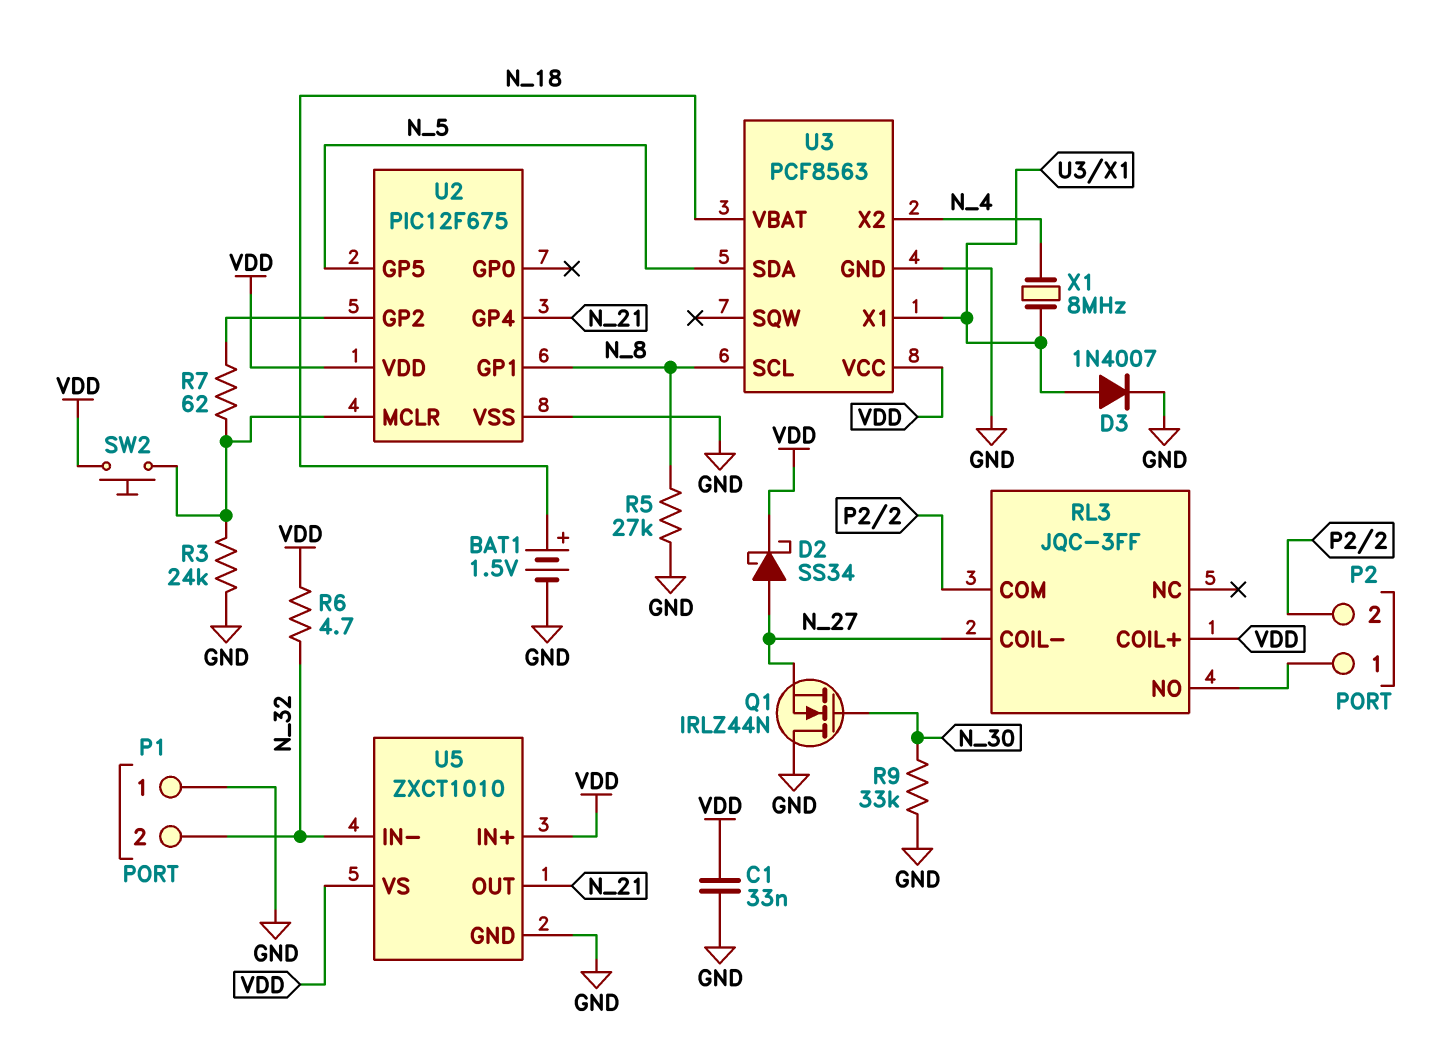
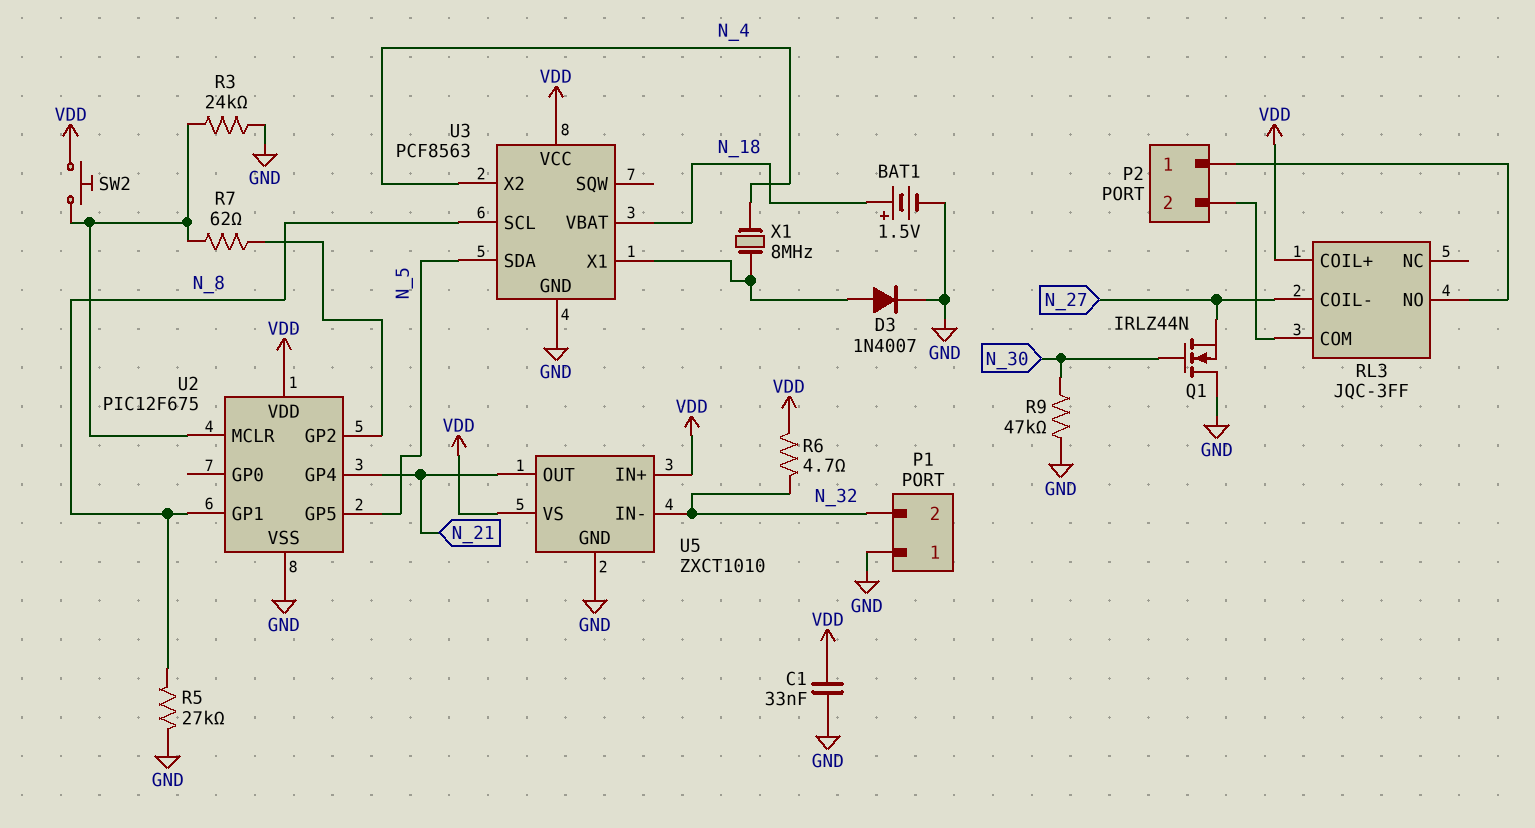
D2: schottky SS34 (A N_27, K VDD) -> none
R9: 33k (GND, N_30) -> 47k (GND, N_30)

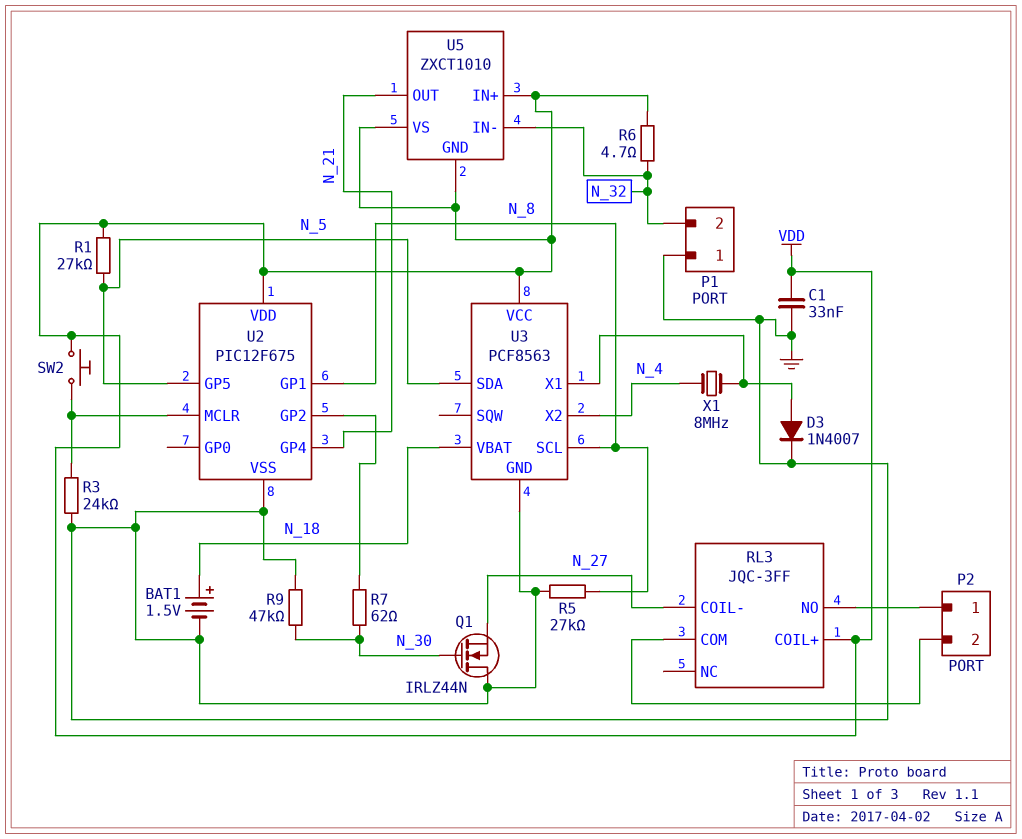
R1: none -> 27k (N_5, VDD)
R7: 62 (U2/GP2, U2/MCLR) -> 62 (N_30, U2/GP2)
U5 pin GND: GND -> VDD

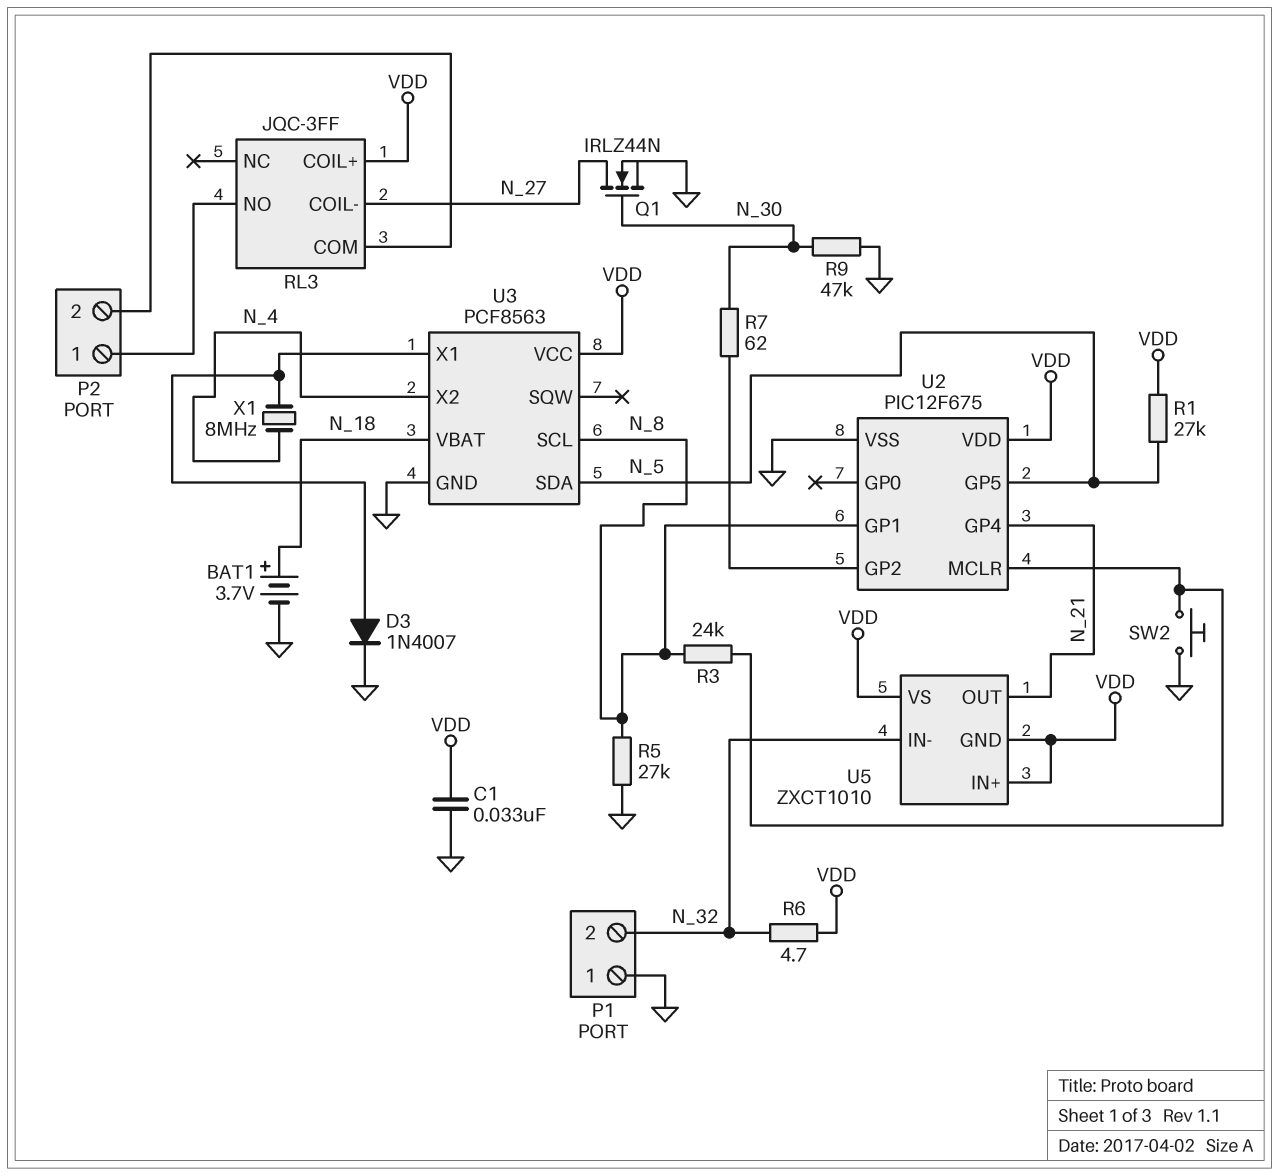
BAT1: 1.5V (plus N_18, minus GND) -> 3.7V (plus N_18, minus GND)
Q1: NMOS IRLZ44N (G N_30, D GND, S N_27) -> NMOS IRLZ44N (G N_30, D N_27, S GND)
R3: 24k (GND, U2/MCLR) -> 24k (N_8, U2/MCLR)
SW2: button (U2/MCLR, VDD) -> button (GND, U2/MCLR)

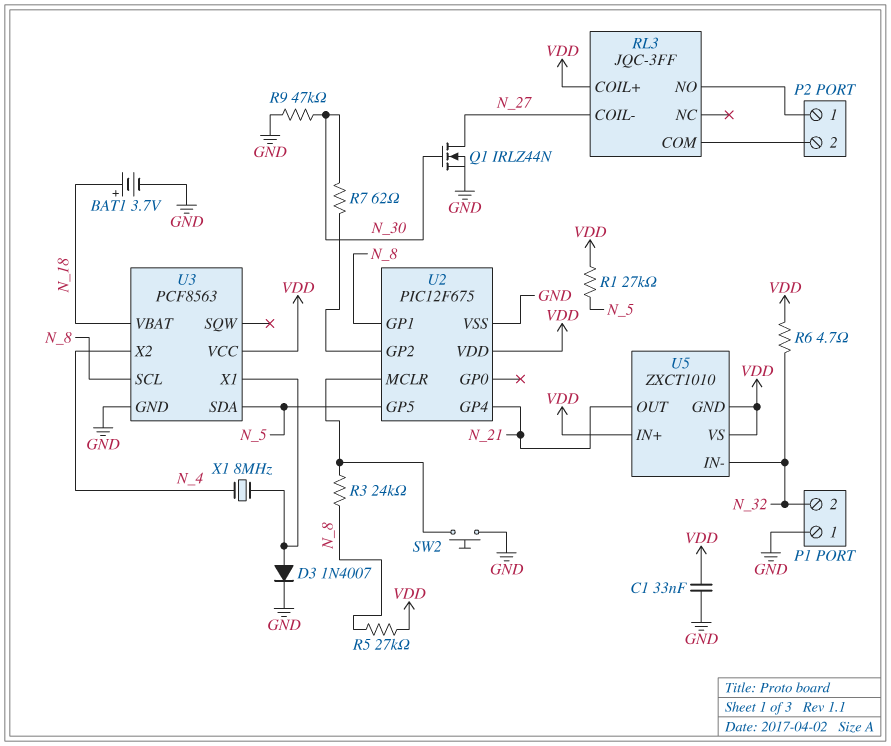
R5: 27k (GND, N_8) -> 27k (N_8, VDD)

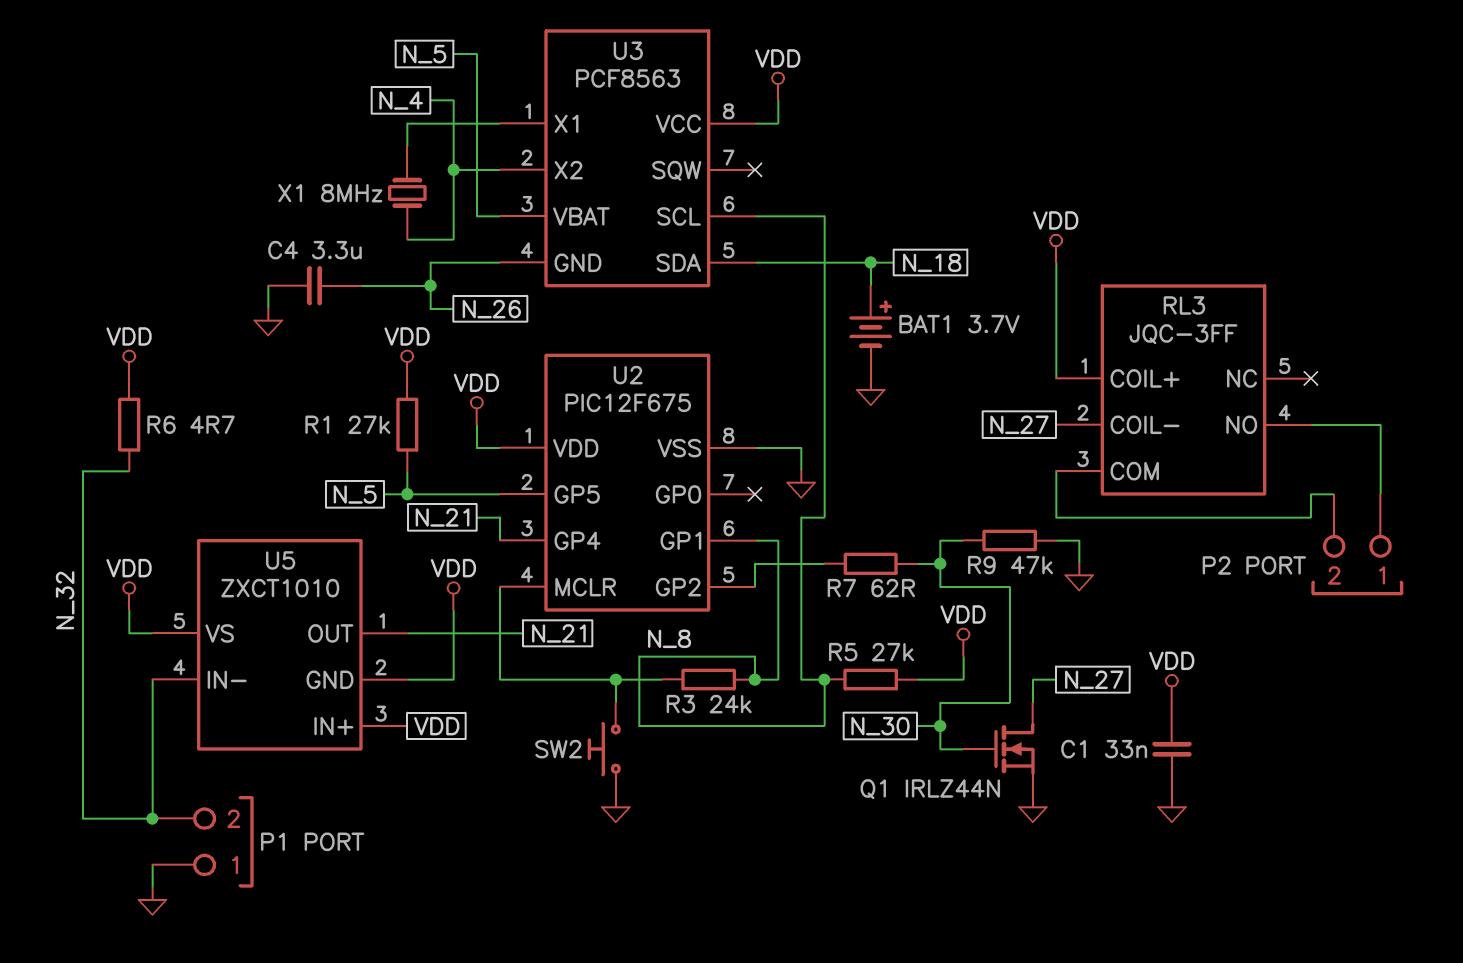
C4: none -> 3.3uF (GND, N_26)
D3: diode 1N4007 (A U3/X1, K GND) -> none
U3 pin GND: GND -> N_26
U3 pin SDA: N_5 -> N_18
U3 pin VBAT: N_18 -> N_5

